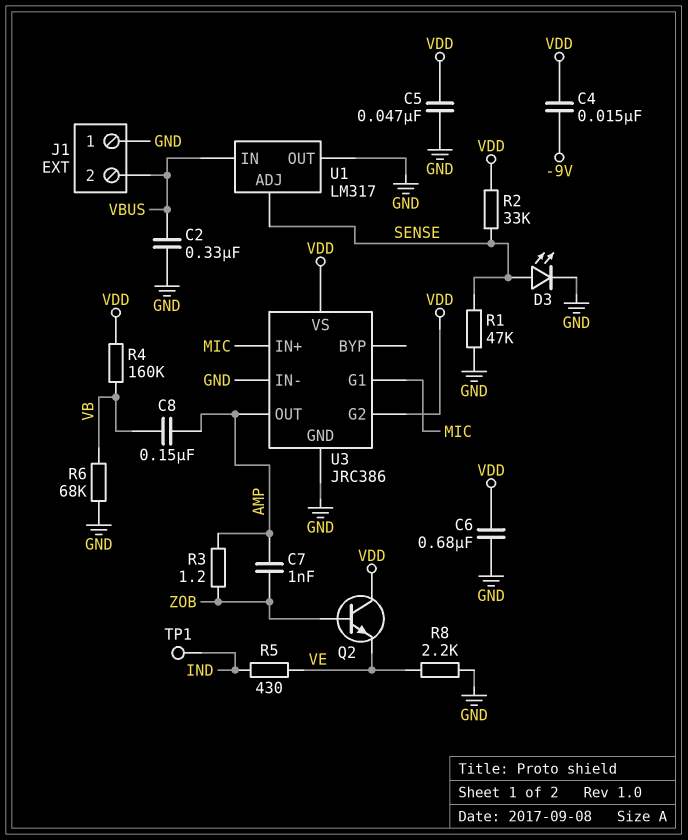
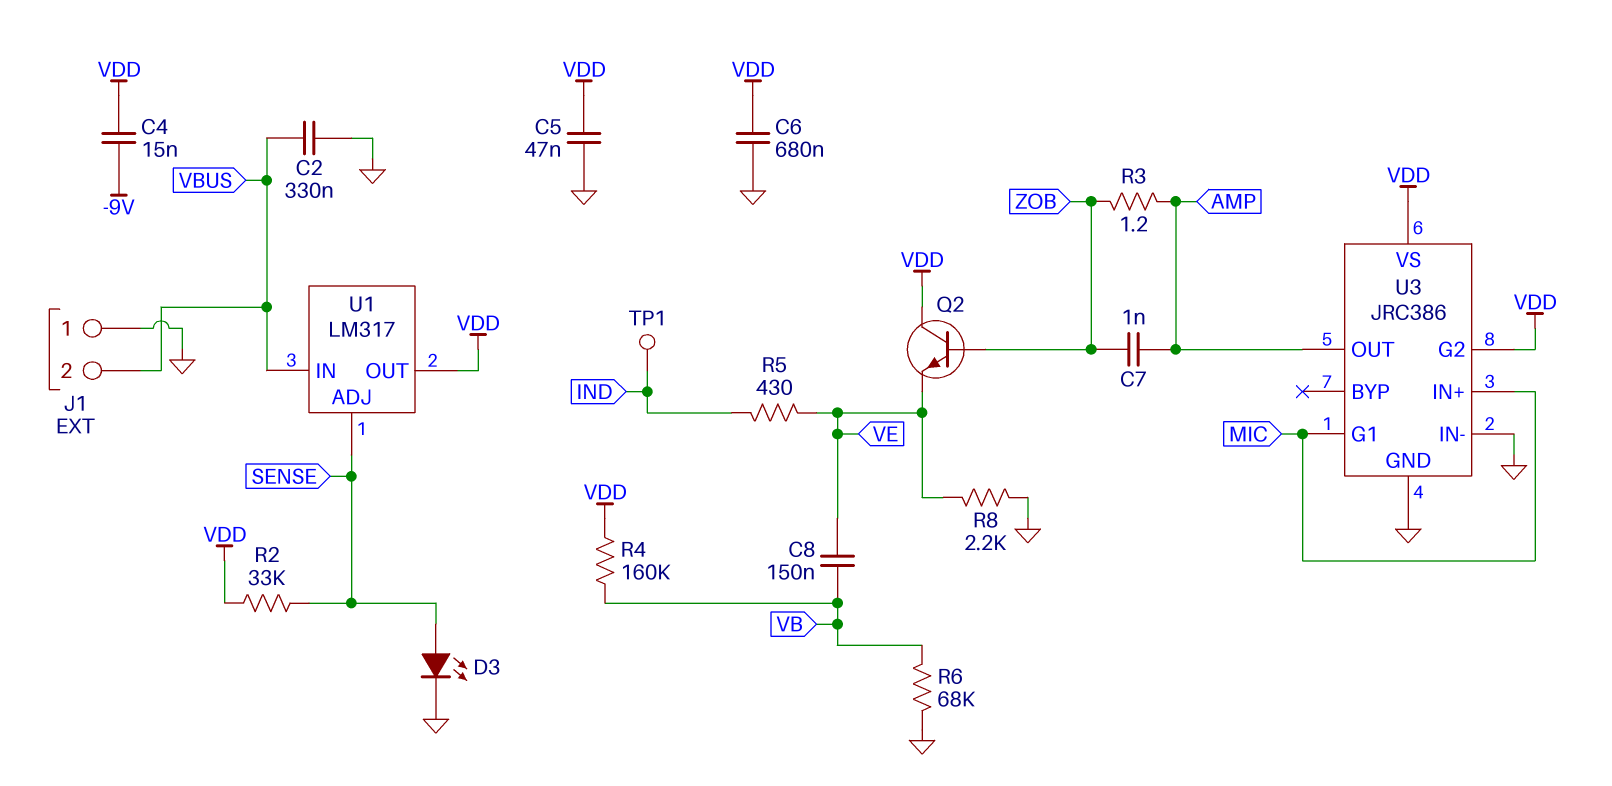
C8: 150nF (AMP, VB) -> 150nF (VB, VE)
R1: 47k (GND, SENSE) -> none
U1 pin OUT: GND -> VDD

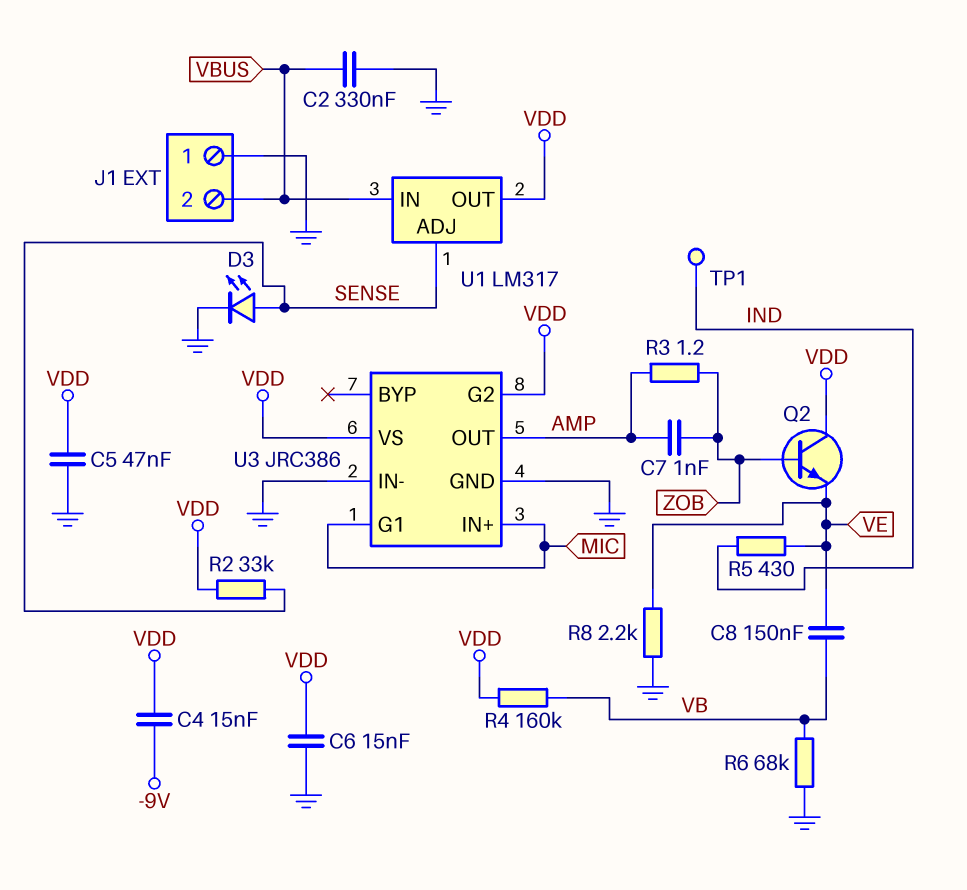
C6: 680nF (GND, VDD) -> 15nF (GND, VDD)

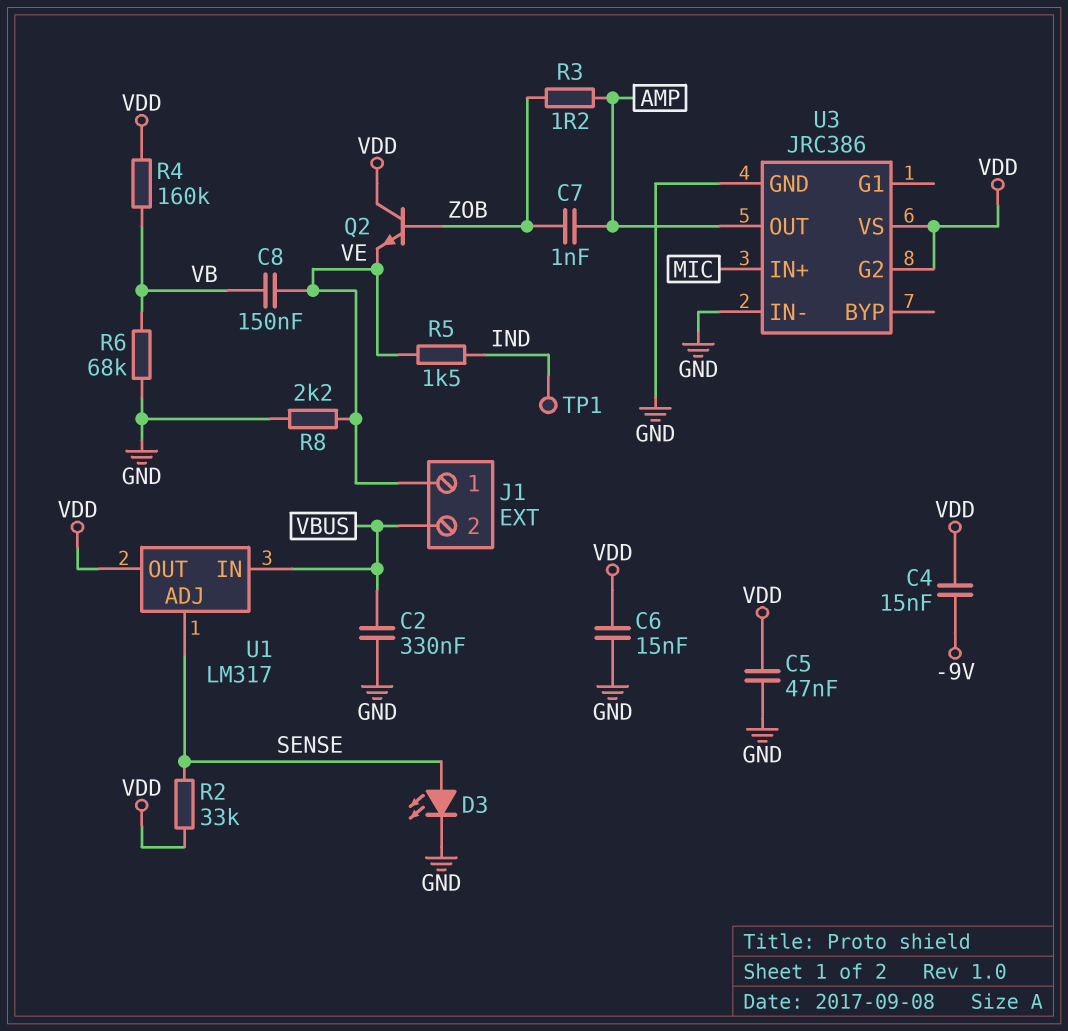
J1 pin 1: GND -> VE
R5: 430 (IND, VE) -> 1.5k (IND, VE)
U3 pin G1: MIC -> none

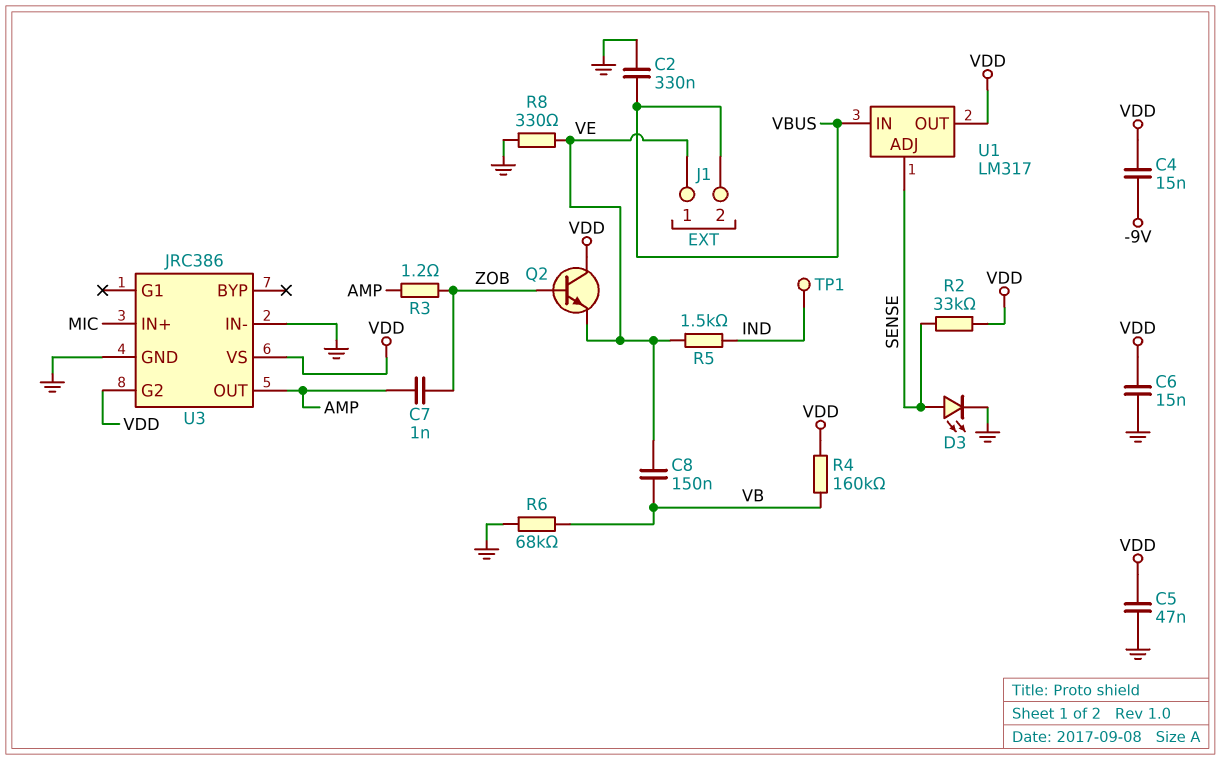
R8: 2.2k (GND, VE) -> 330 (GND, VE)

